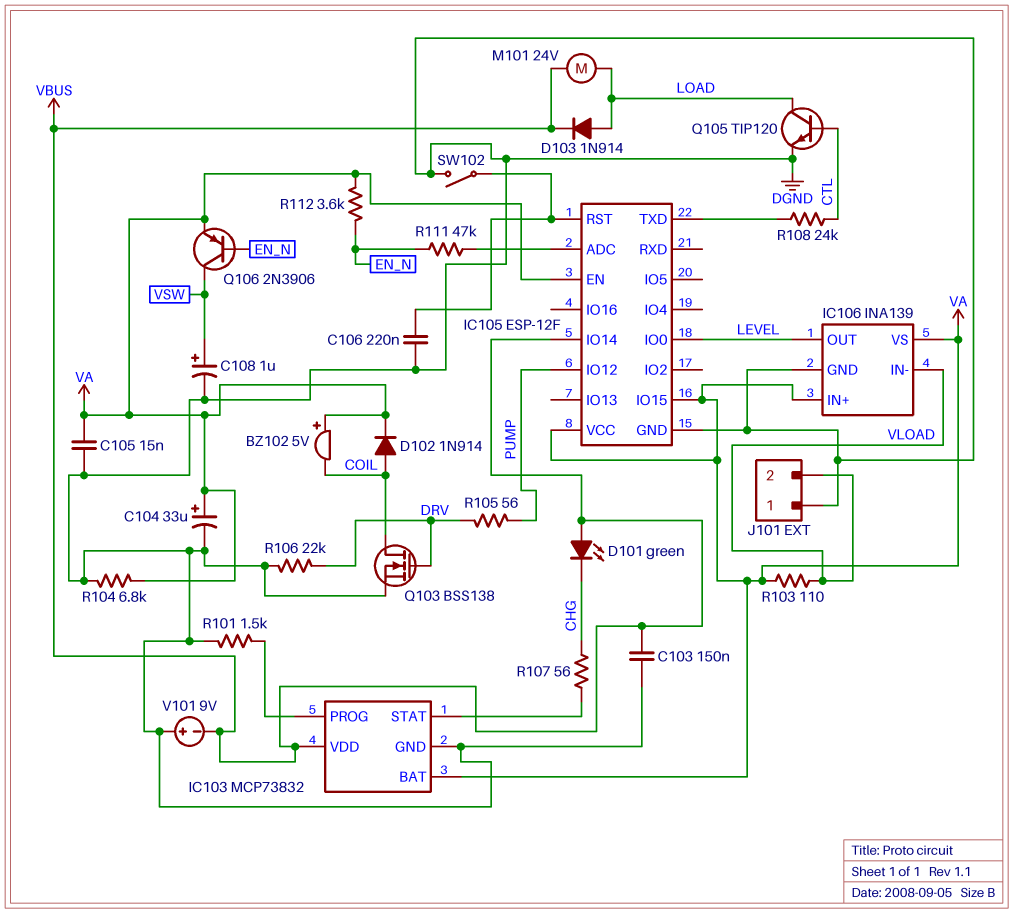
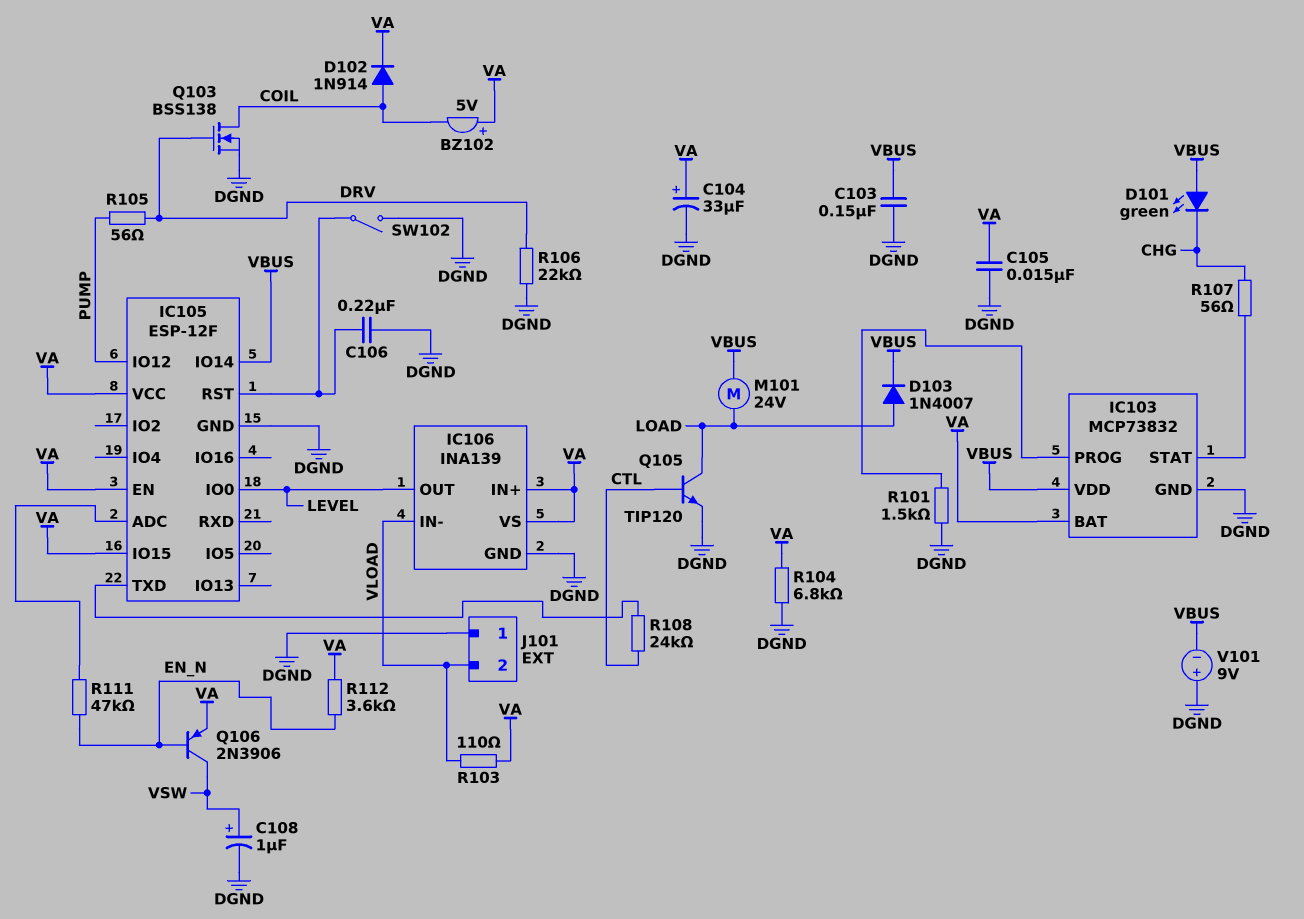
D103: diode 1N914 (A LOAD, K VBUS) -> diode 1N4007 (A LOAD, K VBUS)

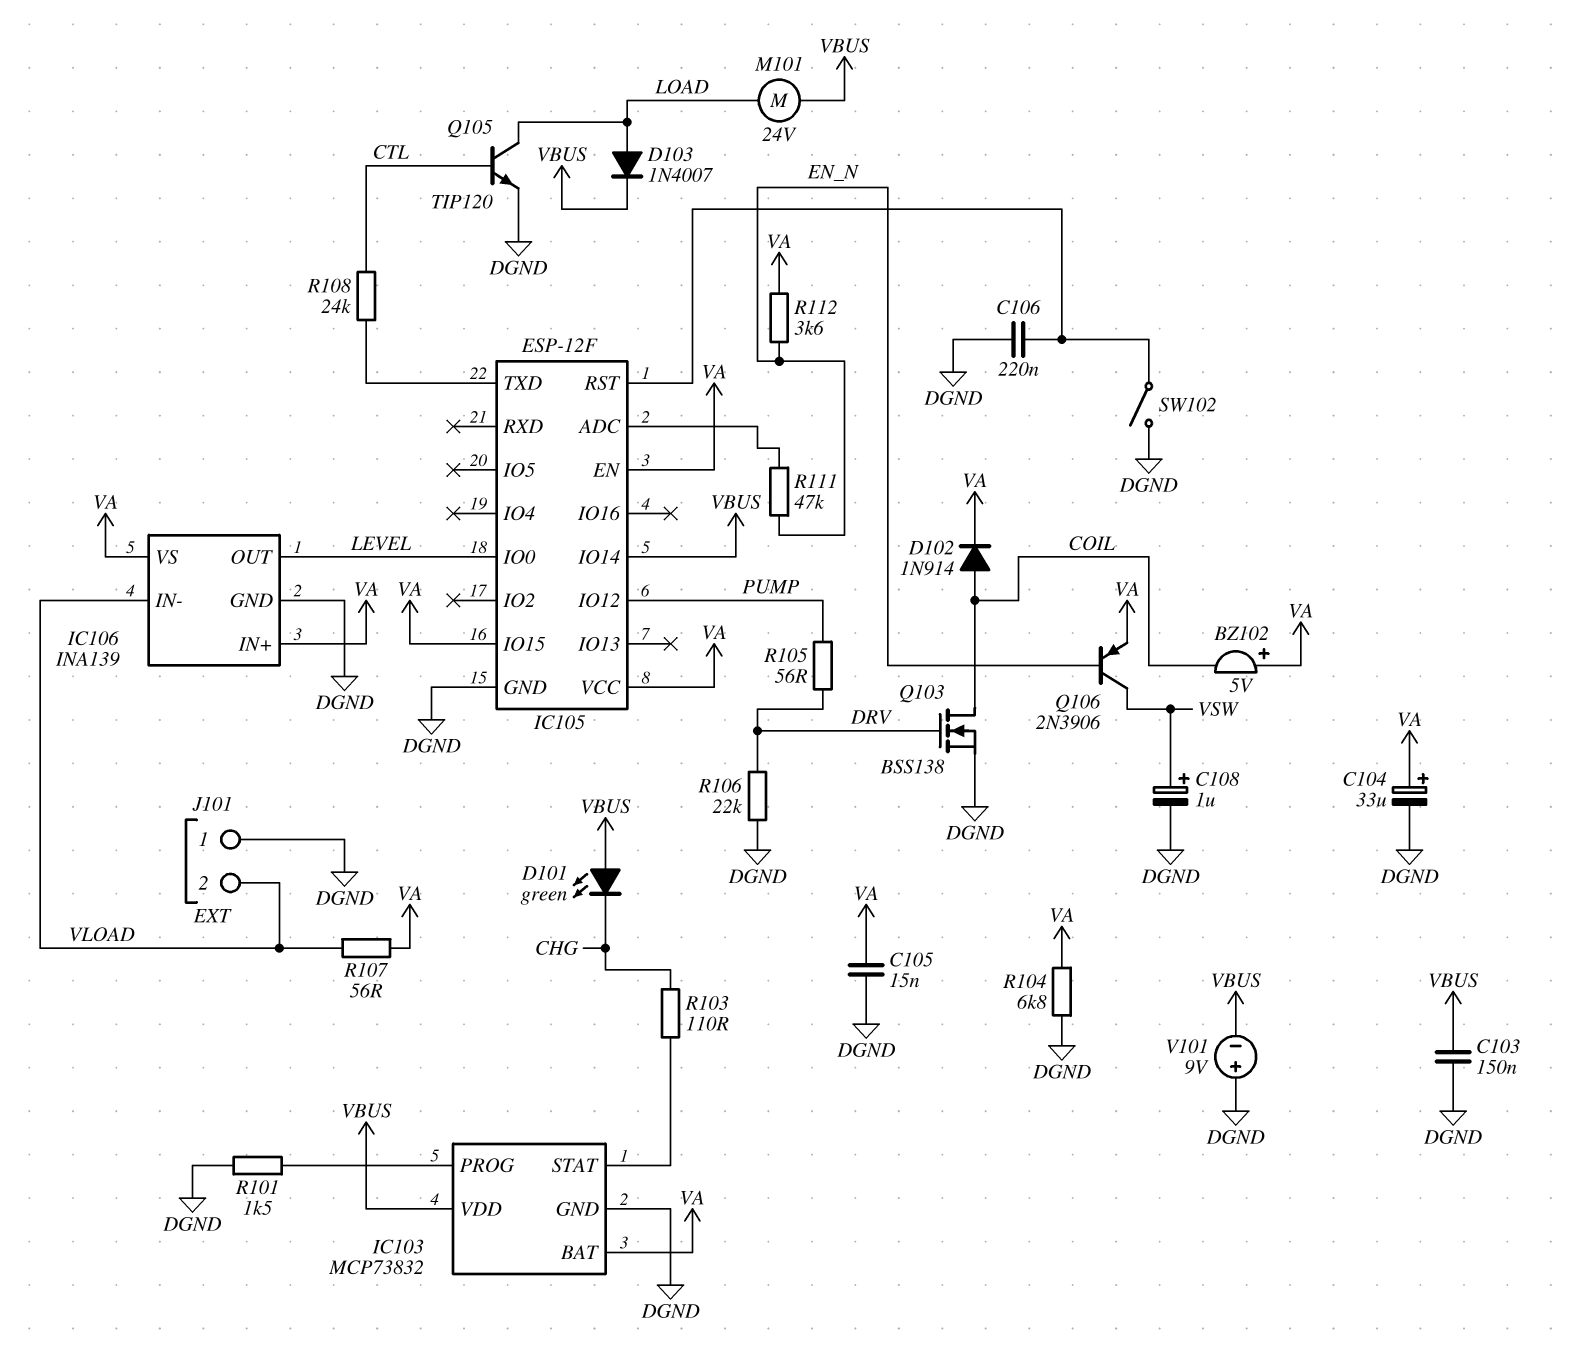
R103: 110 (VA, VLOAD) -> 110 (CHG, IC103/STAT)
R107: 56 (CHG, IC103/STAT) -> 56 (VA, VLOAD)

